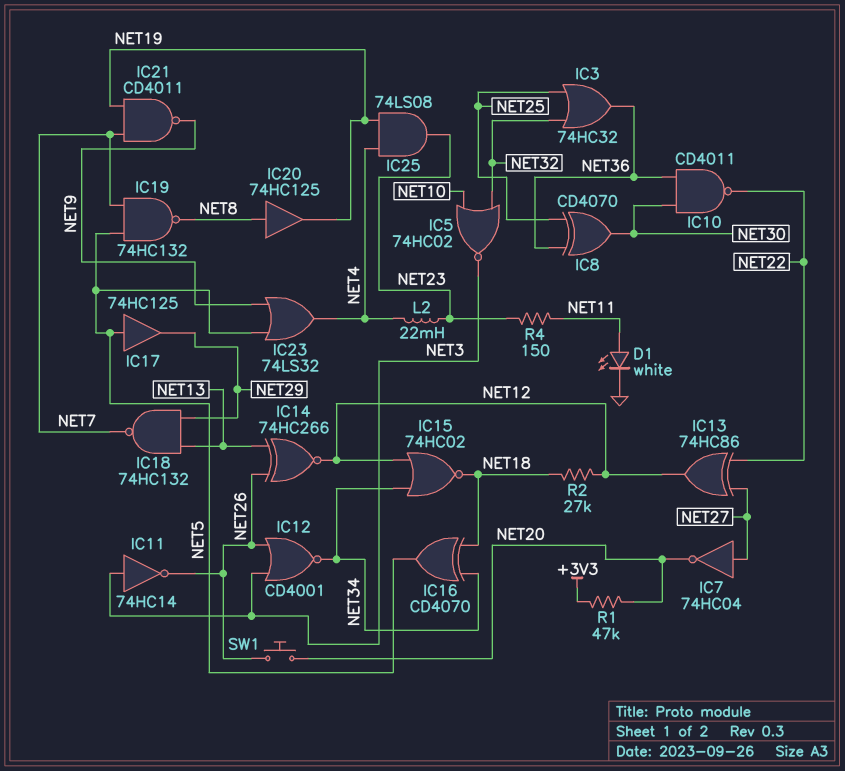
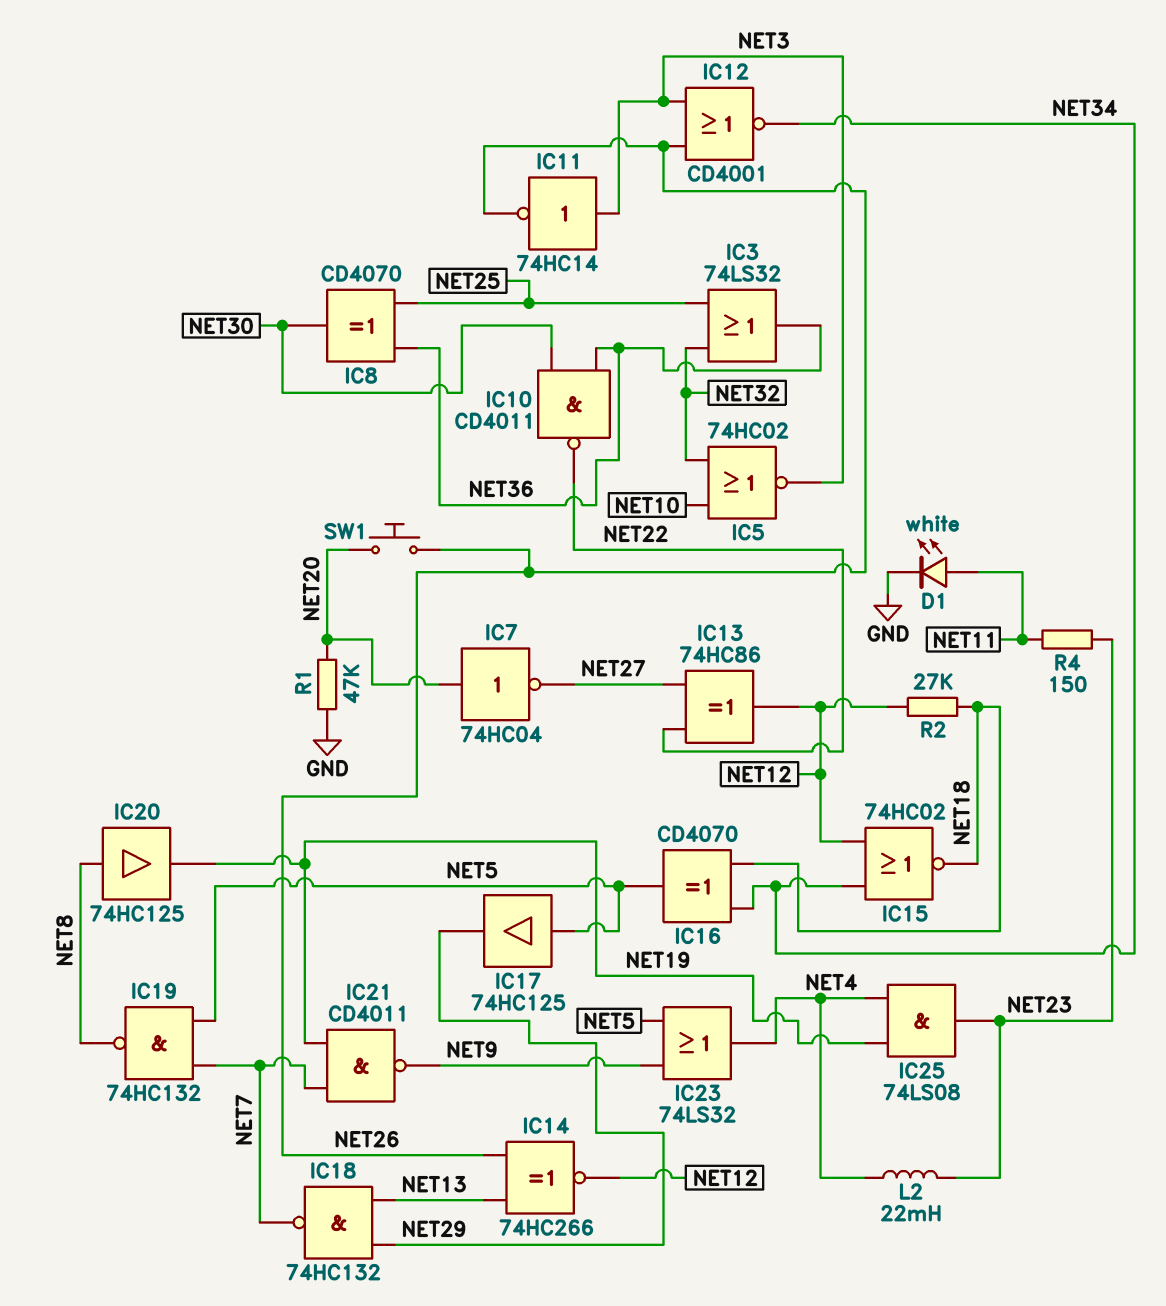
IC3: OR 74HC32 (in NET25, in NET32, out NET36) -> OR 74LS32 (in NET25, in NET32, out NET36)
IC7: NOT 74HC04 (in NET27, out NET20) -> NOT 74HC04 (in NET20, out NET27)
R1: 47k (+3V3, NET20) -> 47k (GND, NET20)

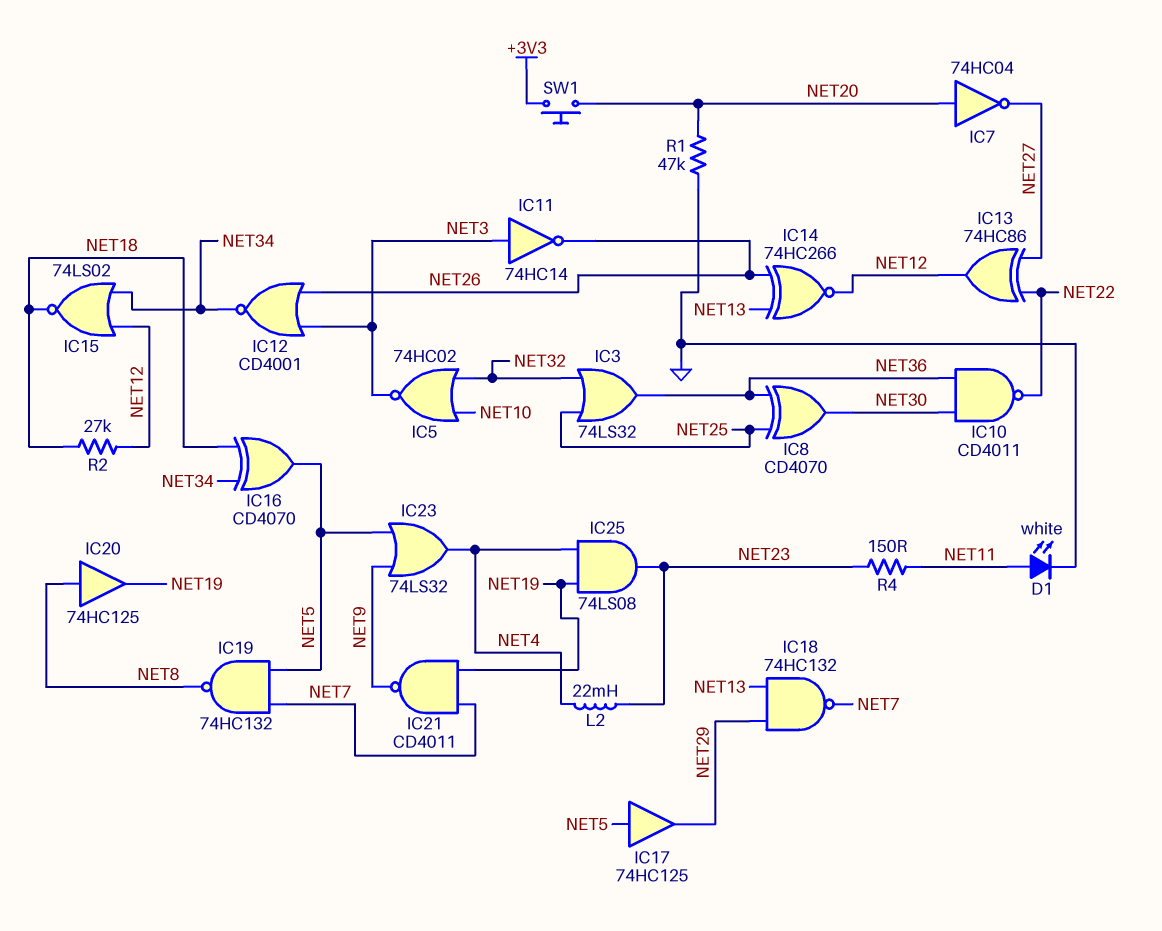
IC15: NOR 74HC02 (in NET12, in NET34, out NET18) -> NOR 74LS02 (in NET12, in NET34, out NET18)
SW1: button (NET20, NET26) -> button (+3V3, NET20)

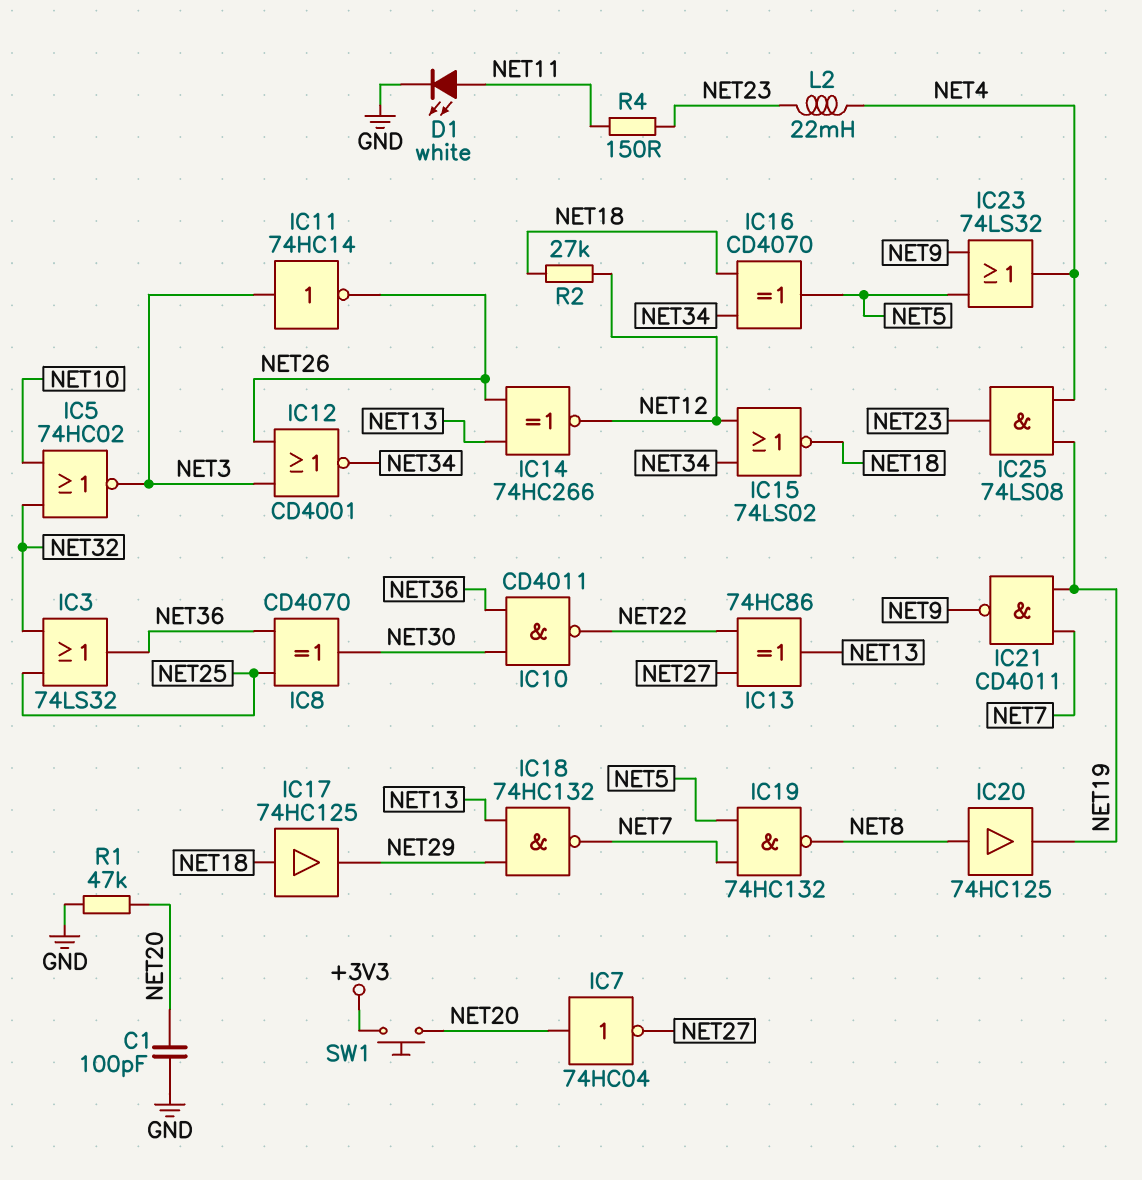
C1: none -> 100pF (GND, NET20)
IC13: XOR 74HC86 (in NET22, in NET27, out NET12) -> XOR 74HC86 (in NET22, in NET27, out NET13)
IC17: buffer 74HC125 (in NET5, out NET29) -> buffer 74HC125 (in NET18, out NET29)

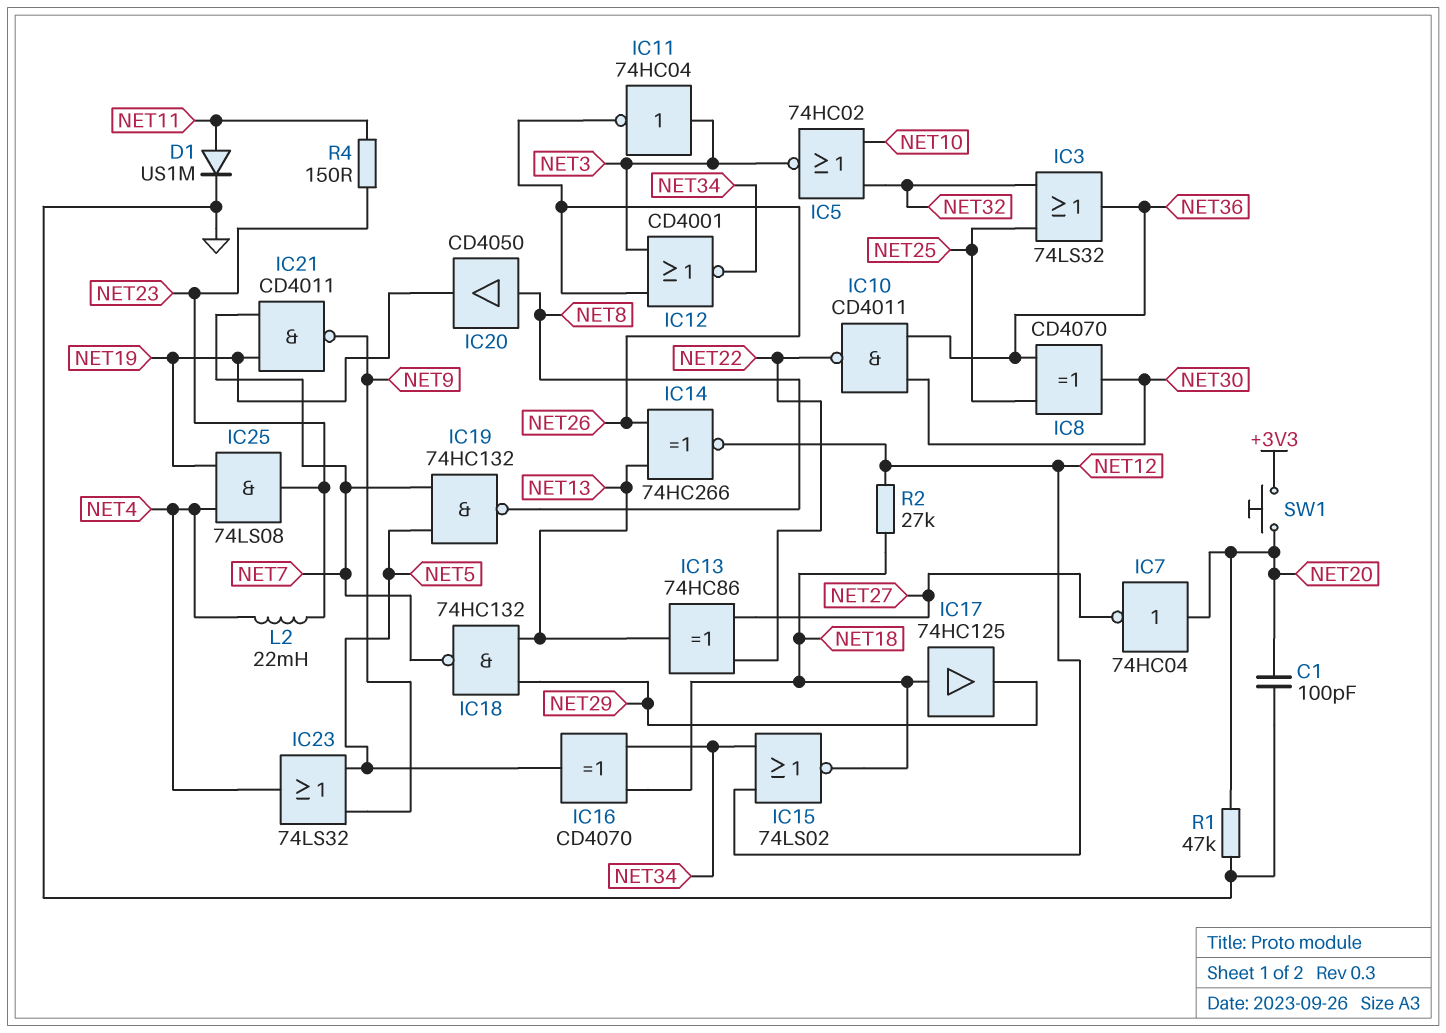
D1: LED white (A NET11, K GND) -> diode US1M (A NET11, K GND)
IC11: NOT 74HC14 (in NET3, out NET26) -> NOT 74HC04 (in NET3, out NET26)
IC20: buffer 74HC125 (in NET8, out NET19) -> buffer CD4050 (in NET8, out NET19)

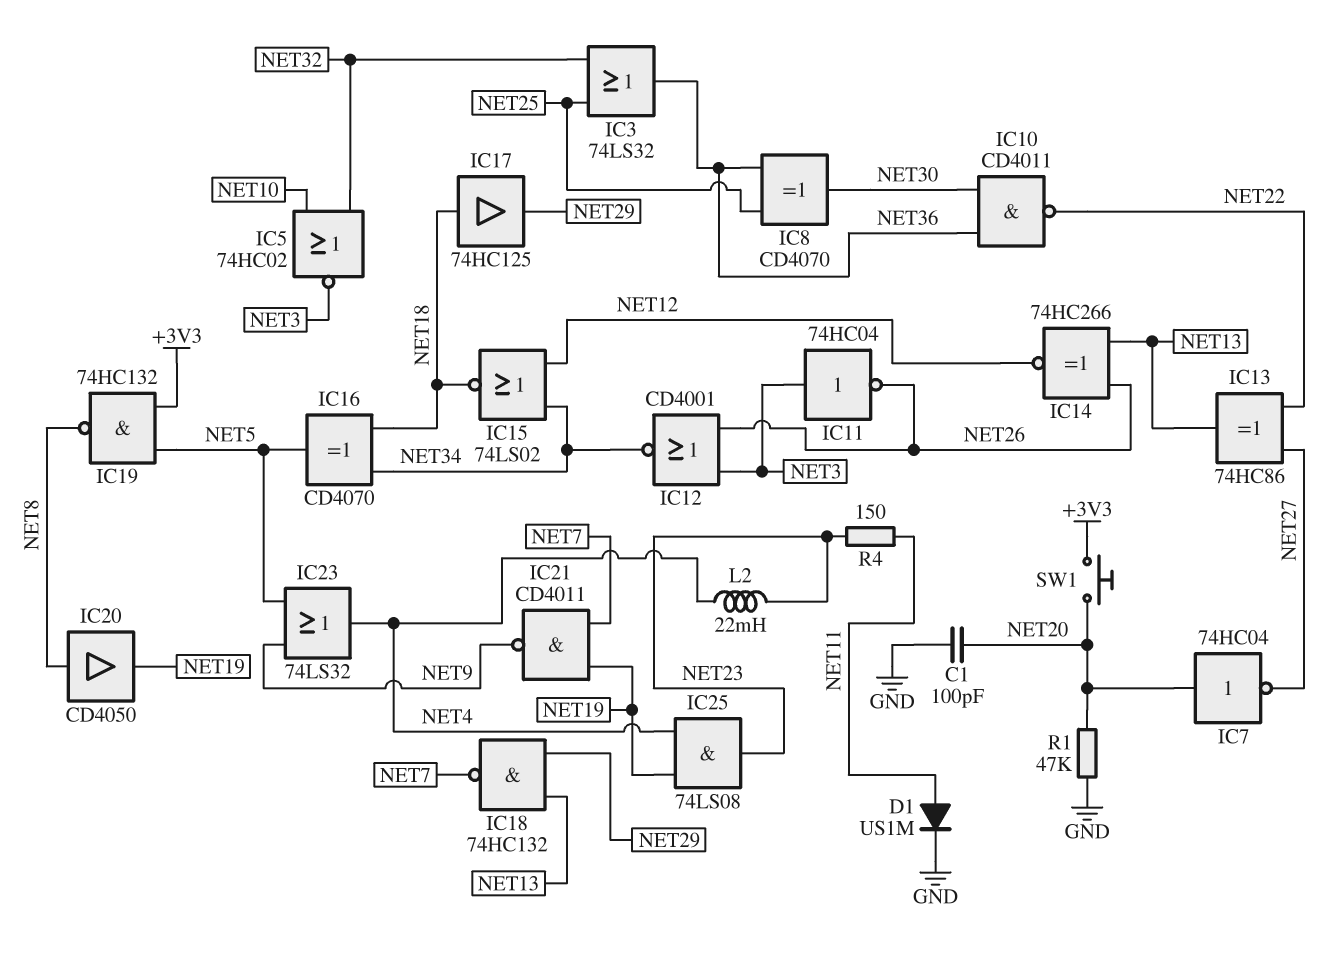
IC19: NAND 74HC132 (in NET5, in NET7, out NET8) -> NAND 74HC132 (in +3V3, in NET5, out NET8)
R2: 27k (NET12, NET18) -> none

